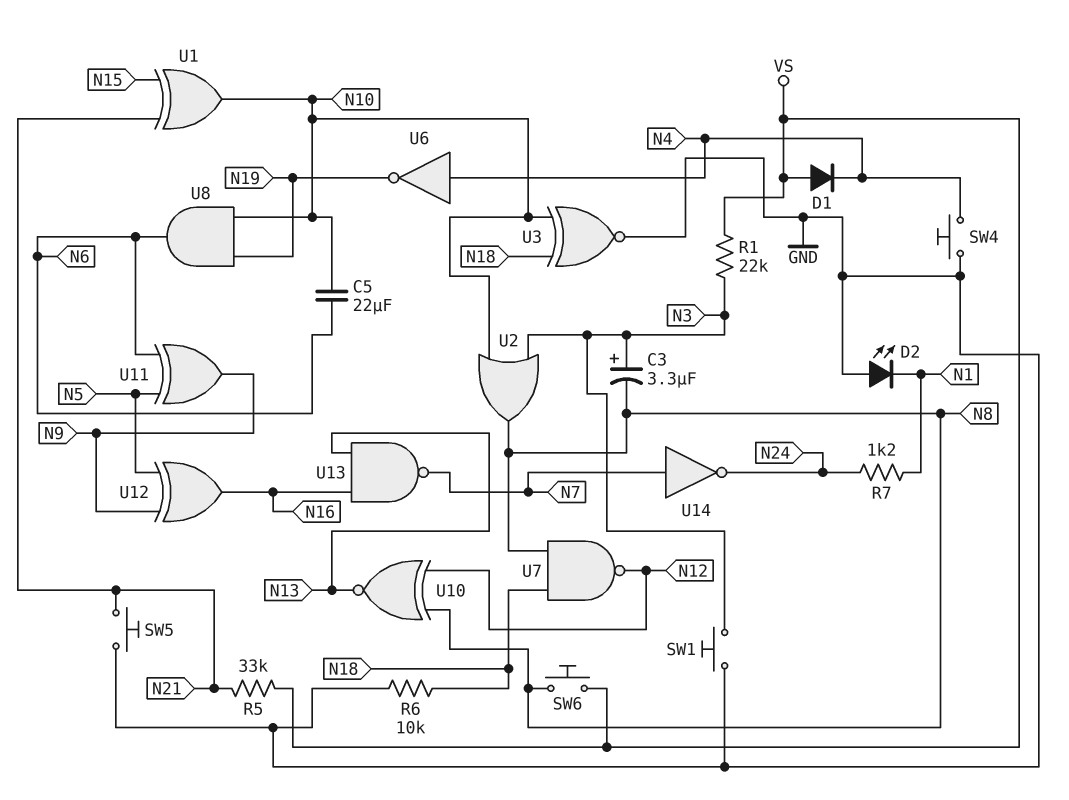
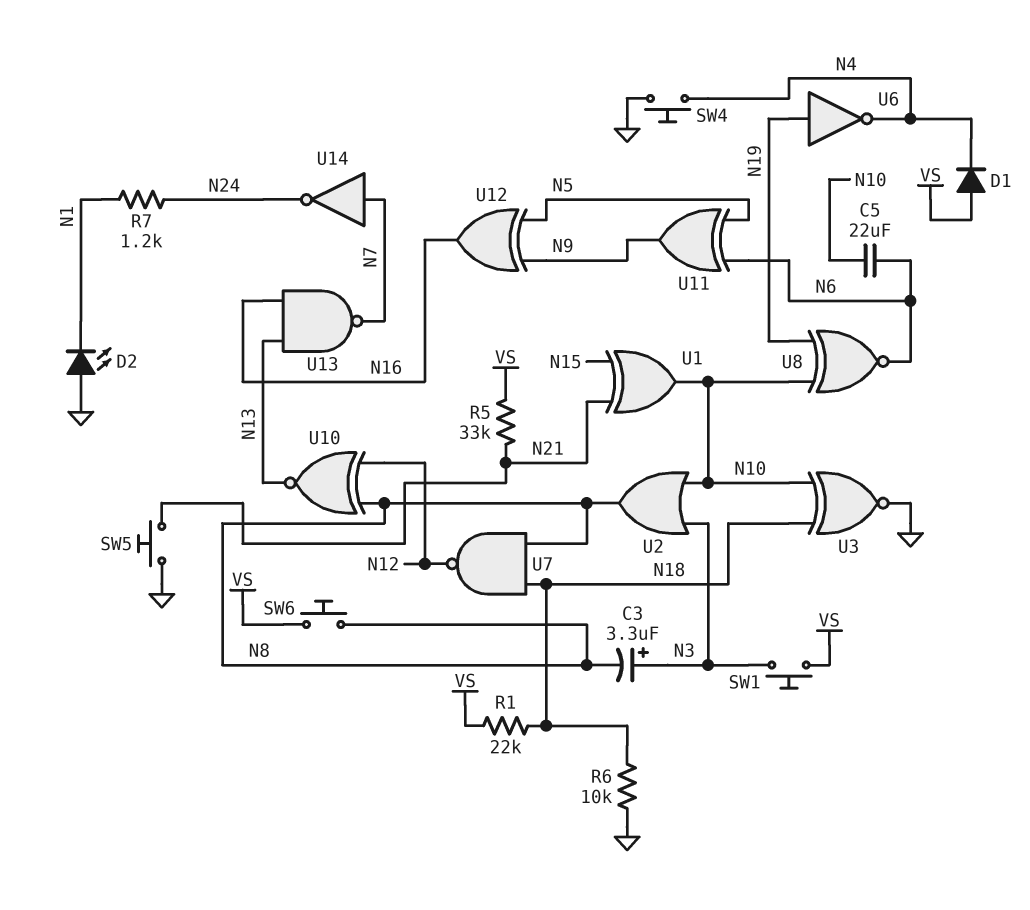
R1: 22k (N3, VS) -> 22k (N18, VS)
SW1: button (GND, N3) -> button (N3, VS)
U6: NOT (in N4, out N19) -> NOT (in N19, out N4)
U8: AND (in N10, in N19, out N6) -> XNOR (in N10, in N19, out N6)

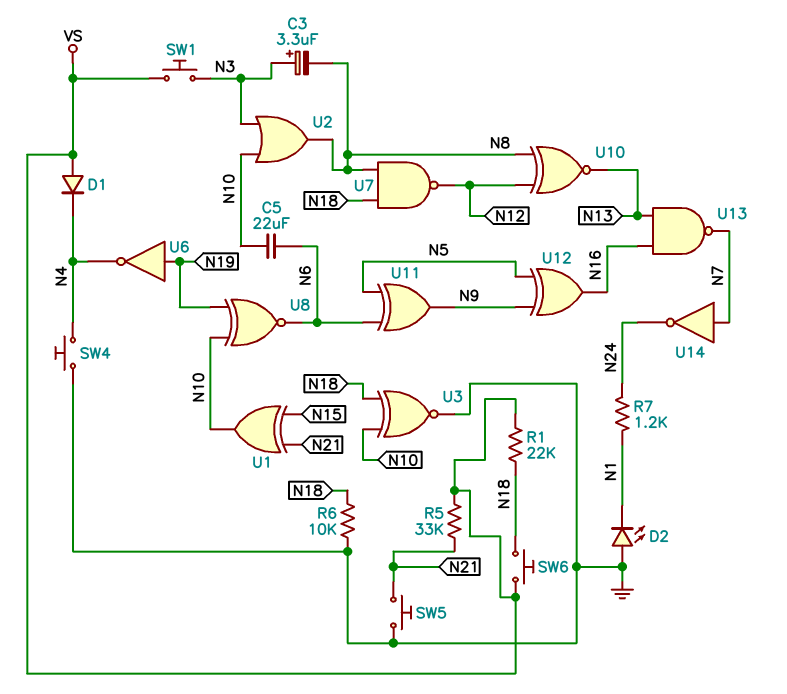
SW6: button (N8, VS) -> button (N18, VS)

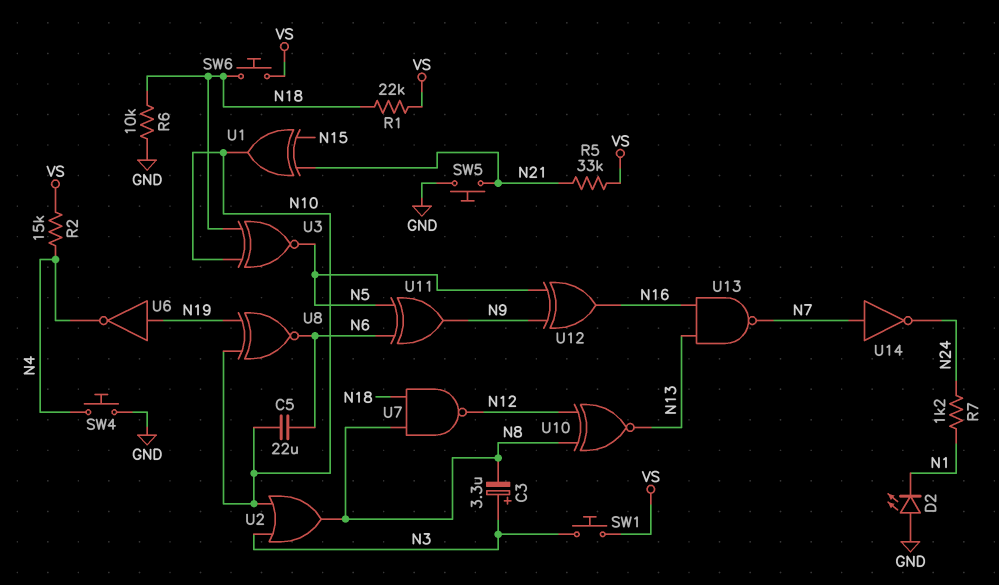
D1: diode (A VS, K N4) -> none
R2: none -> 15k (N4, VS)
U3: XNOR (in N10, in N18, out GND) -> XNOR (in N10, in N18, out N5)

